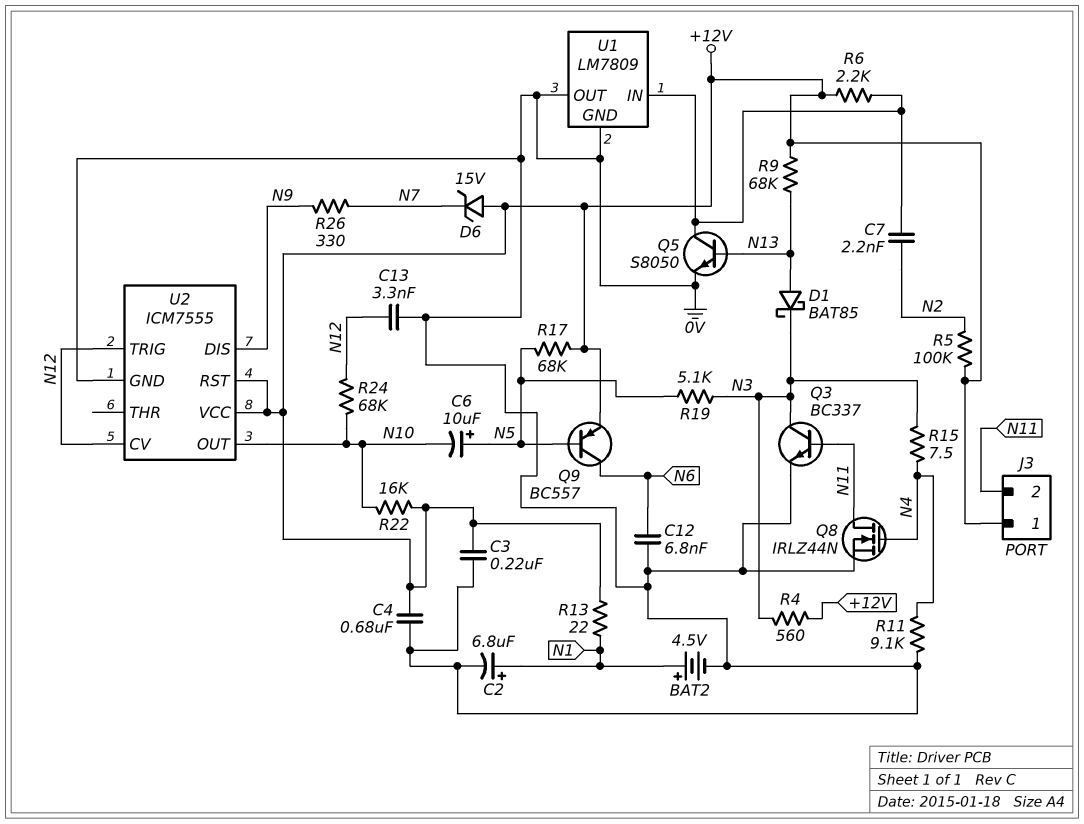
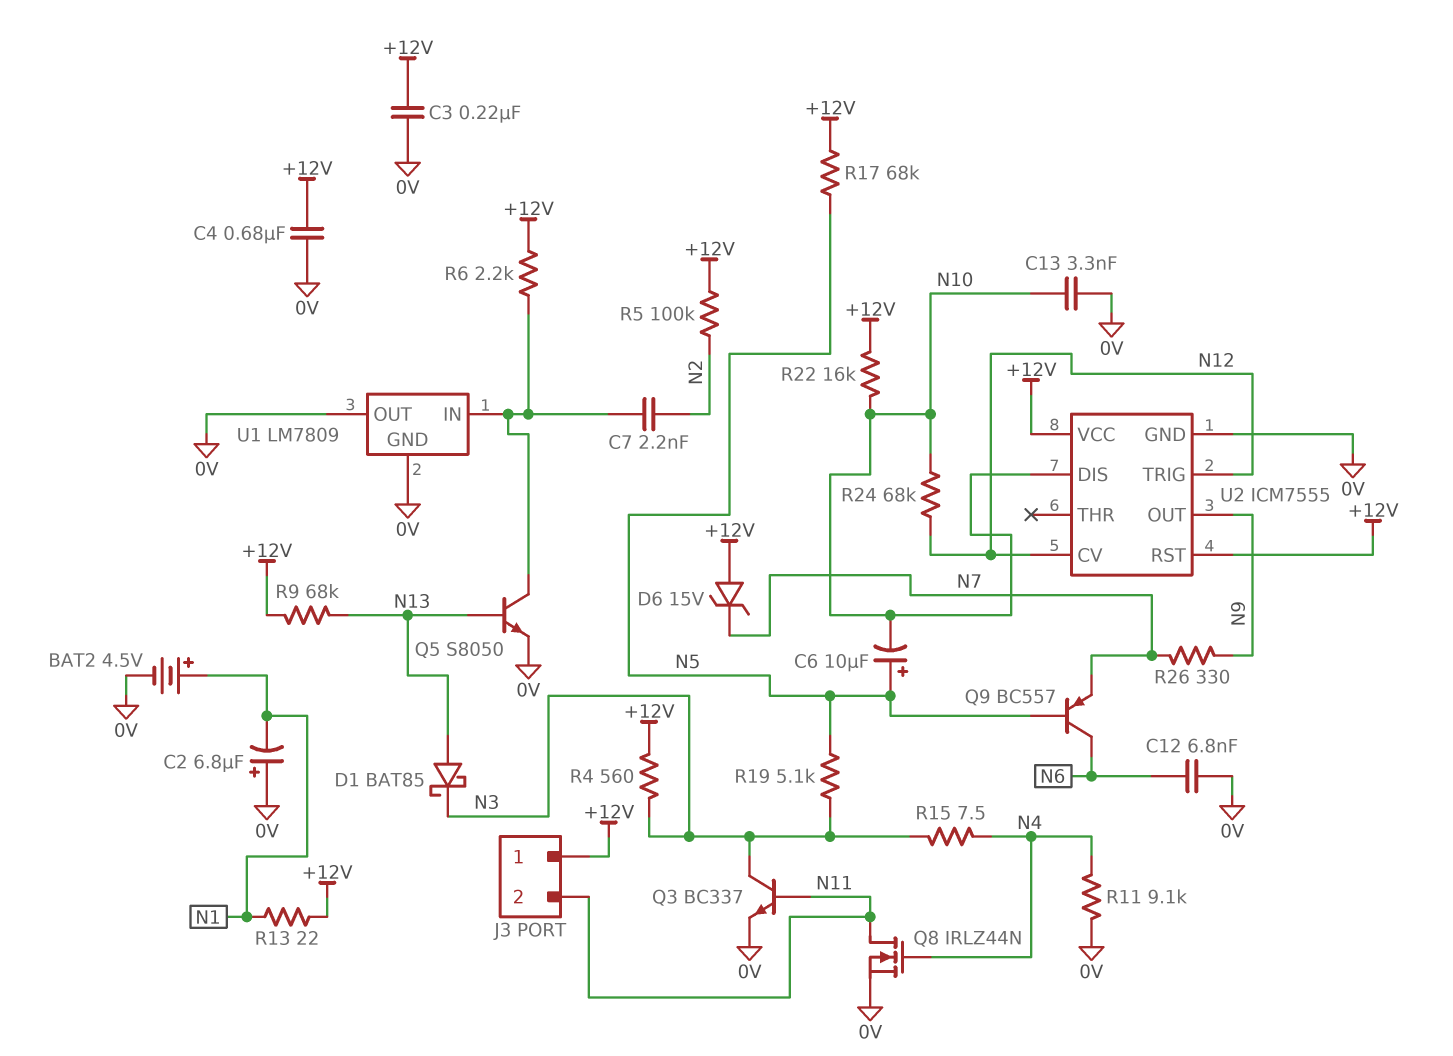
C2: 6.8uF (plus N1, minus 0V) -> 6.8uF (plus 0V, minus N1)
C13: 3.3nF (0V, N12) -> 3.3nF (0V, N10)
Q9: PNP BC557 (B N5, C N6, E +12V) -> PNP BC557 (B N5, C N6, E N7)
U2 pin DIS: N9 -> N10
U2 pin OUT: N10 -> N9

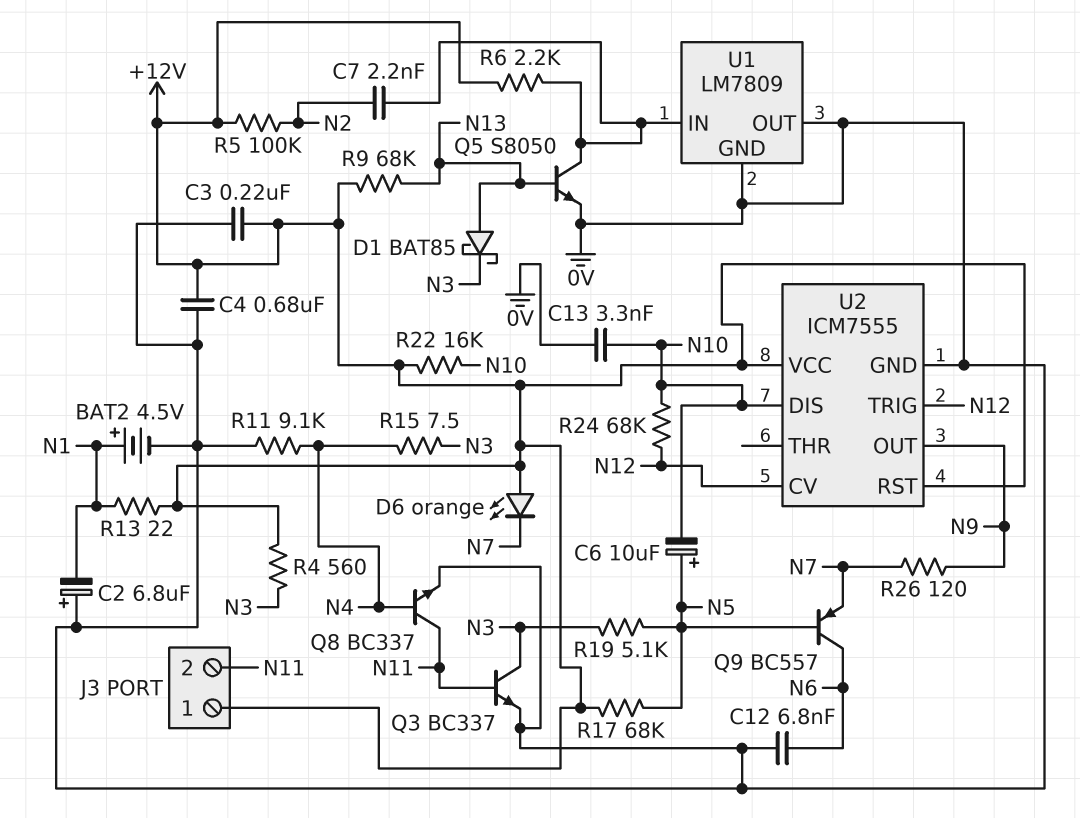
D6: zener 15V (A +12V, K N7) -> LED orange (A +12V, K N7)
Q8: NMOS IRLZ44N (G N4, D N11, S 0V) -> NPN BC337 (B N4, C N11, E 0V)
R26: 330 (N7, N9) -> 120 (N7, N9)

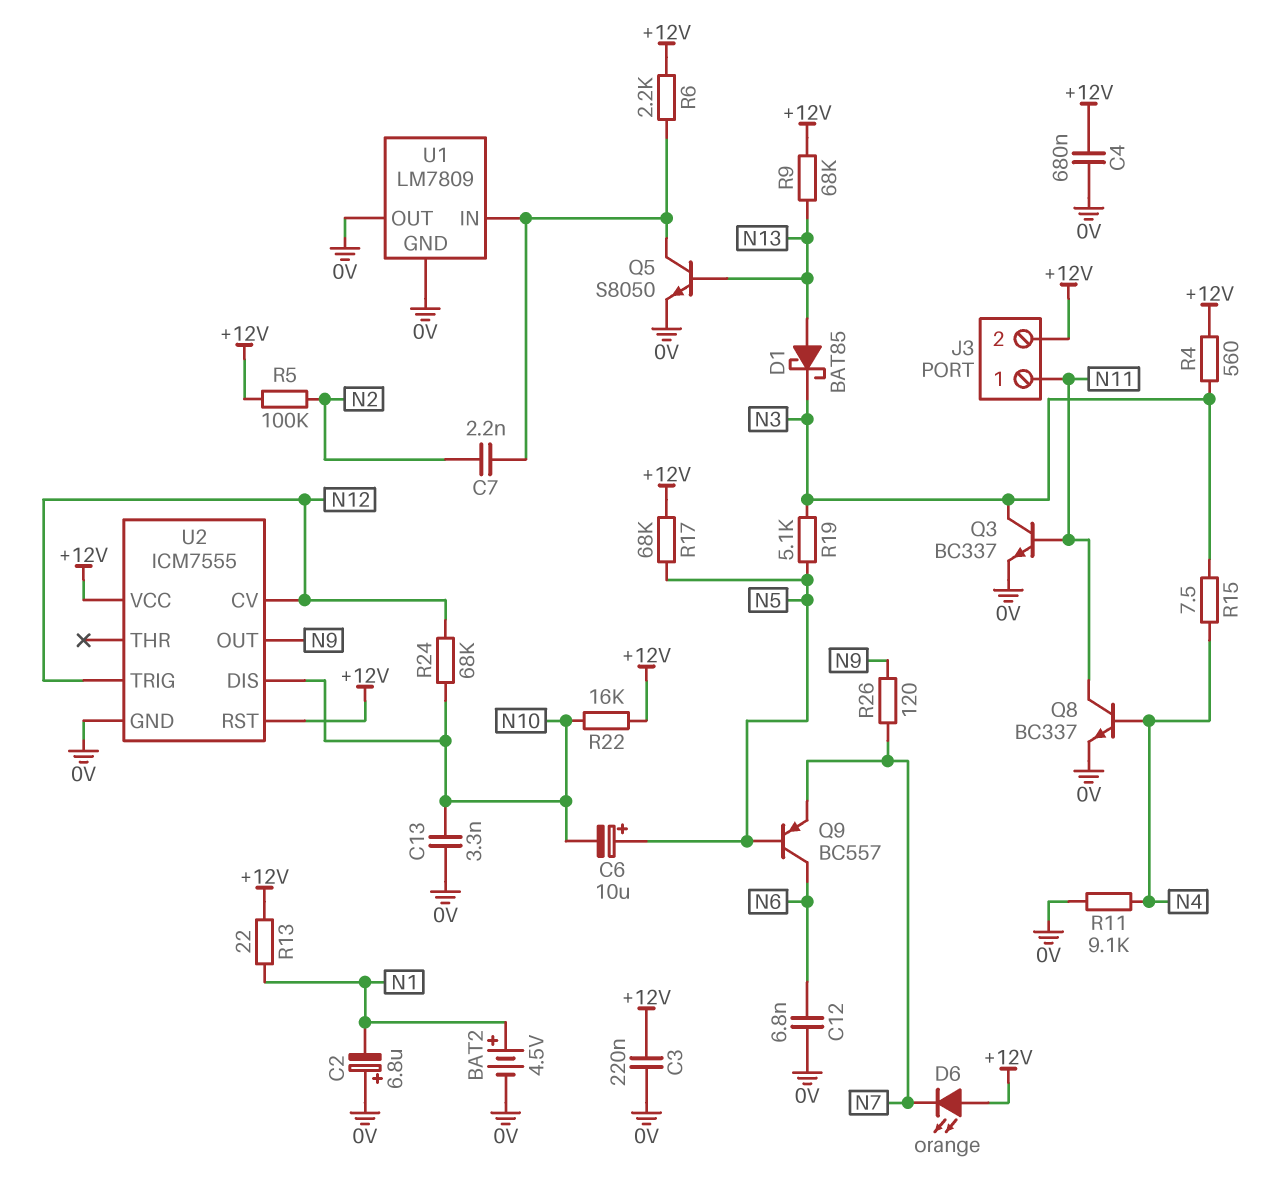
J3 pin 1: +12V -> N11
J3 pin 2: N11 -> +12V

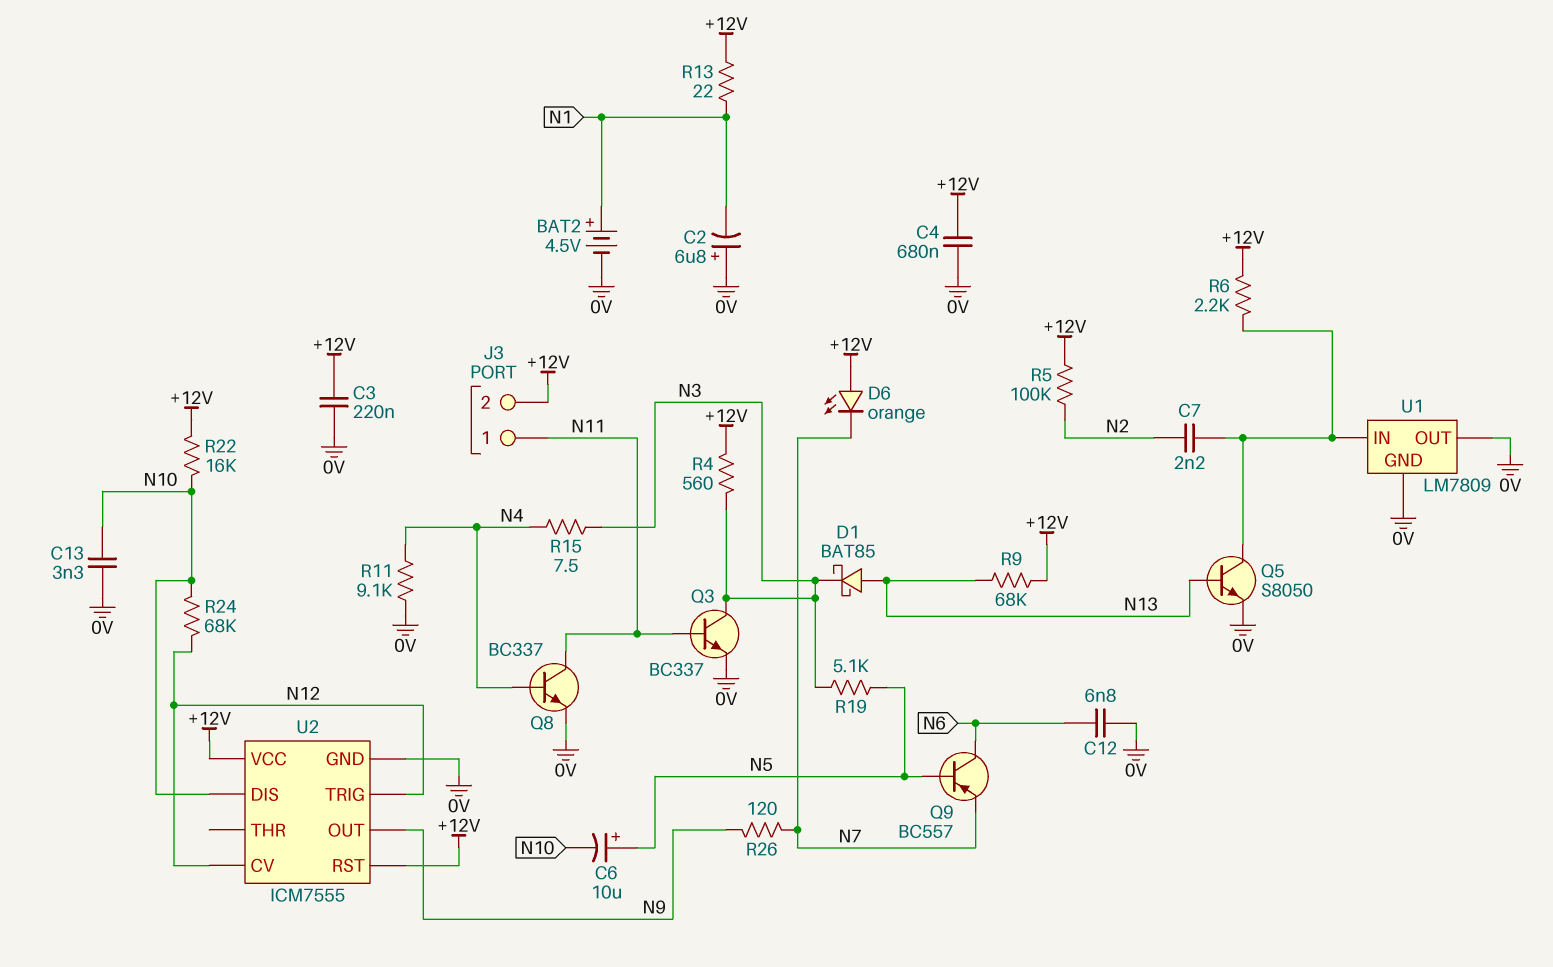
R17: 68k (+12V, N5) -> none

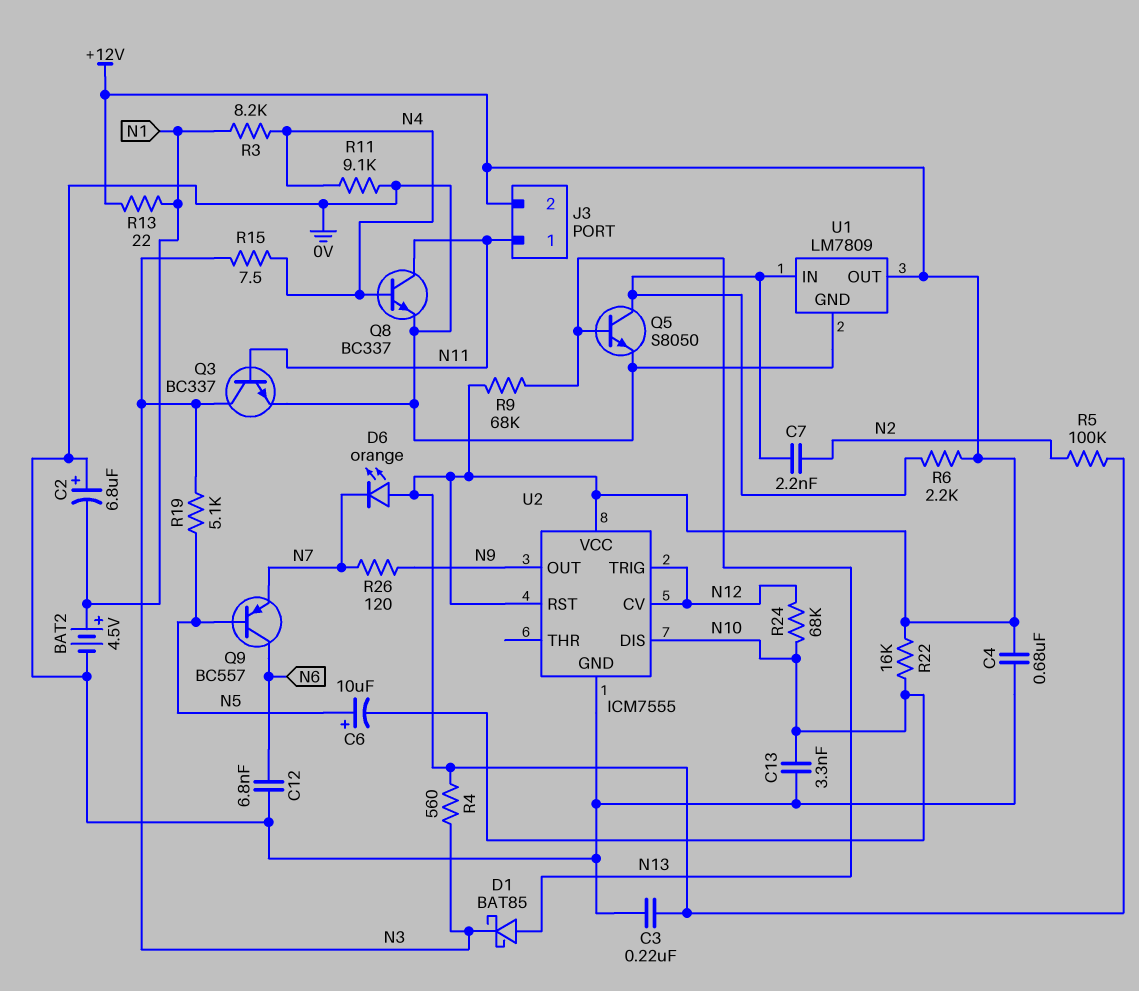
R3: none -> 8.2k (N1, N4)
U1 pin OUT: 0V -> +12V

